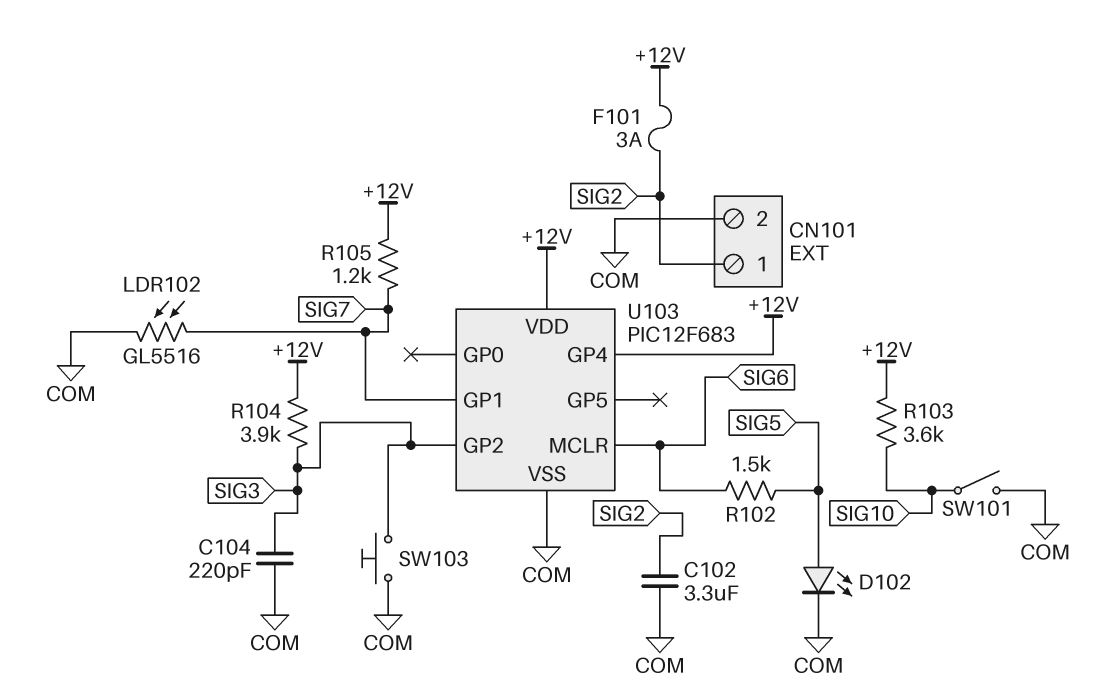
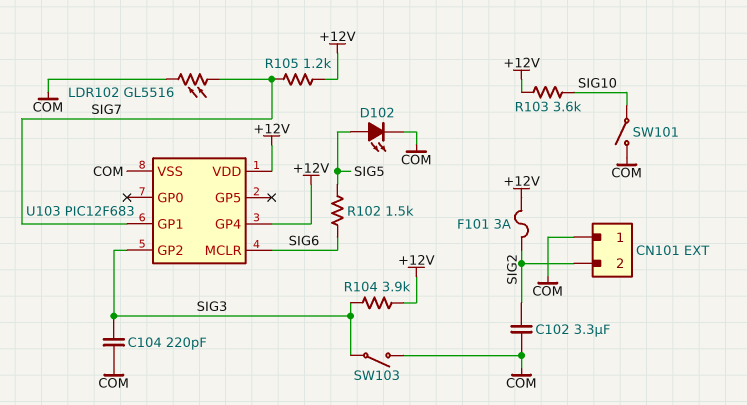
CN101 pin 1: SIG2 -> COM
CN101 pin 2: COM -> SIG2
SW103: button (COM, SIG3) -> switch (COM, SIG3)

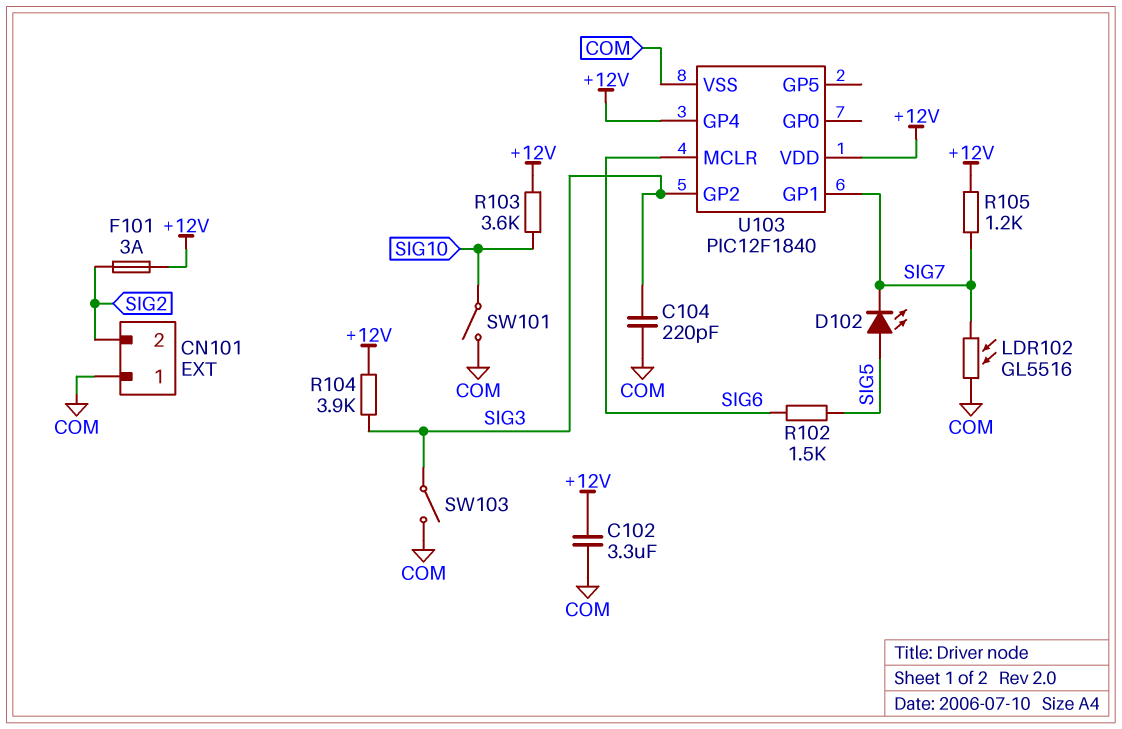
C102: 3.3uF (COM, SIG2) -> 3.3uF (+12V, COM)
D102: LED (A SIG5, K COM) -> LED (A SIG5, K SIG7)
U103: PIC12F683 -> PIC12F1840

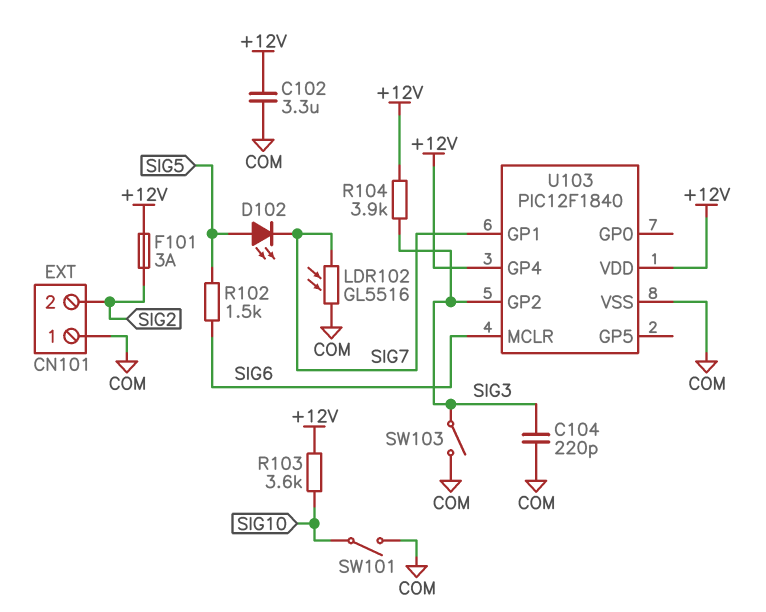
R105: 1.2k (+12V, SIG7) -> none

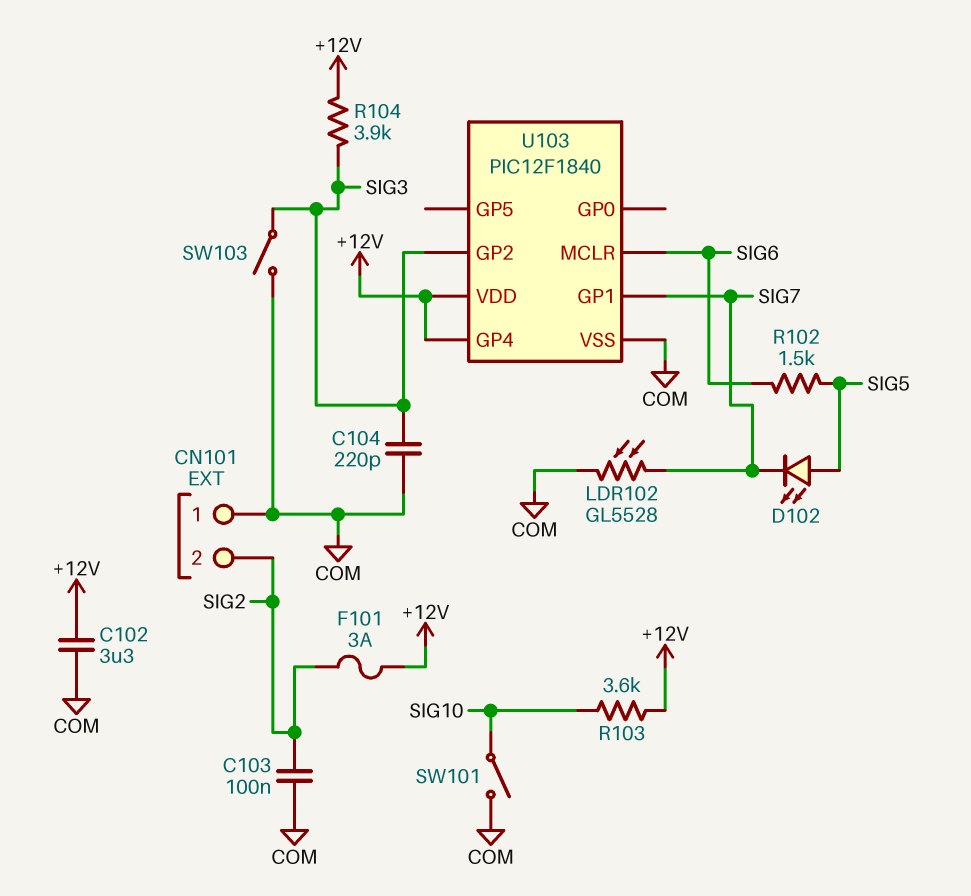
C103: none -> 100nF (COM, SIG2)
LDR102: GL5516 (COM, SIG7) -> GL5528 (COM, SIG7)

